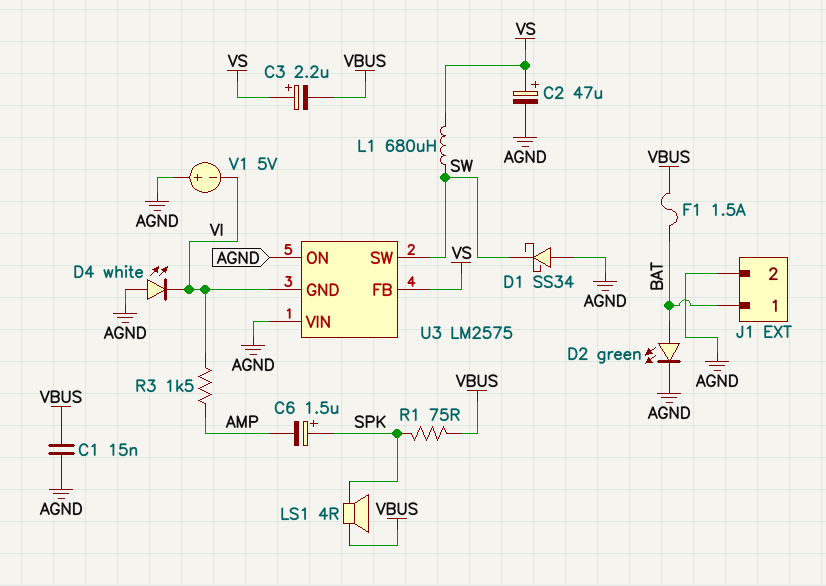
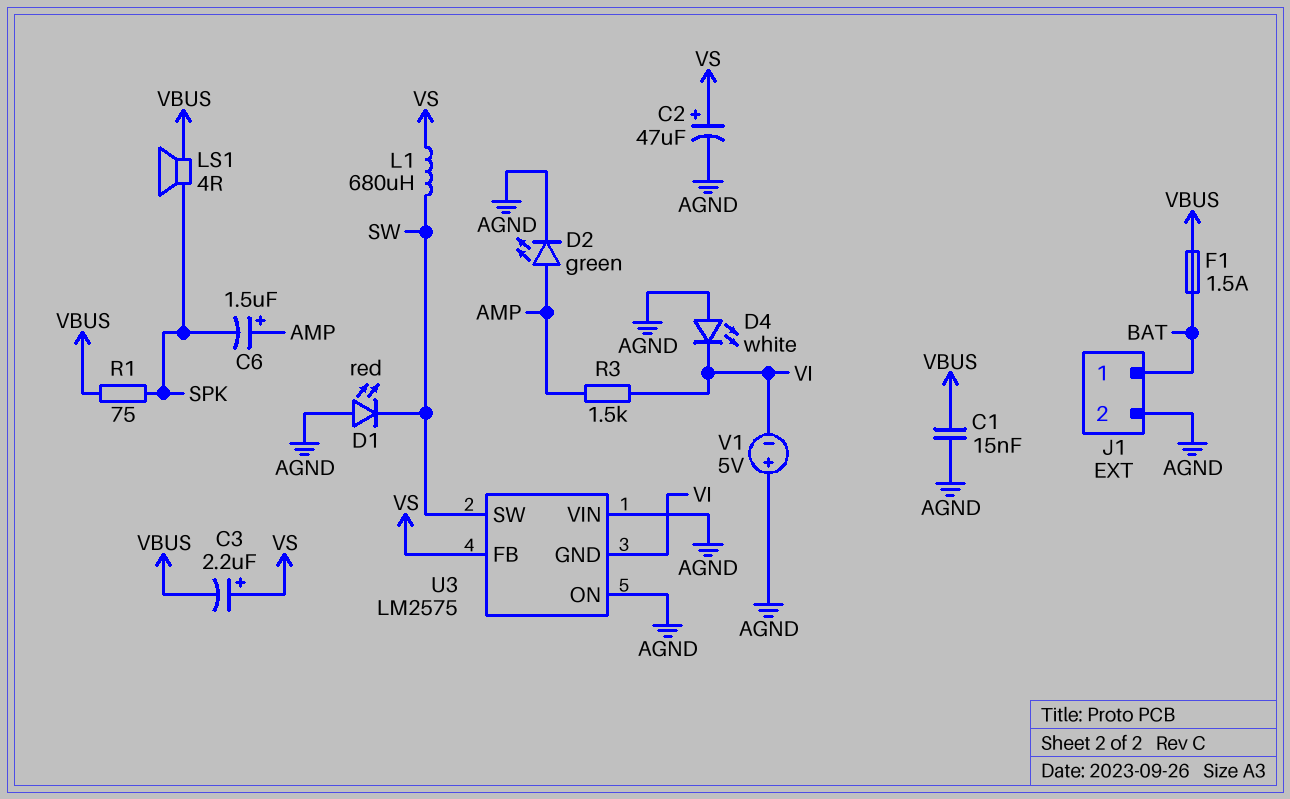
C6: 1.5uF (plus SPK, minus AMP) -> 1.5uF (plus AMP, minus SPK)
D1: schottky SS34 (A AGND, K SW) -> LED red (A AGND, K SW)
D2: LED green (A BAT, K AGND) -> LED green (A AMP, K AGND)

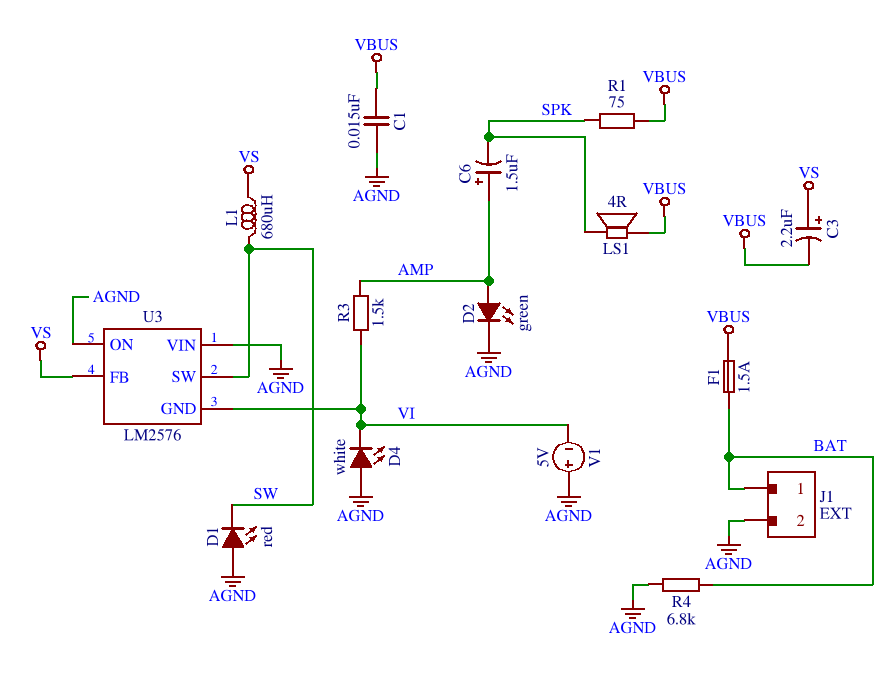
C2: 47uF (plus VS, minus AGND) -> none
R4: none -> 6.8k (AGND, BAT)
U3: LM2575 -> LM2576

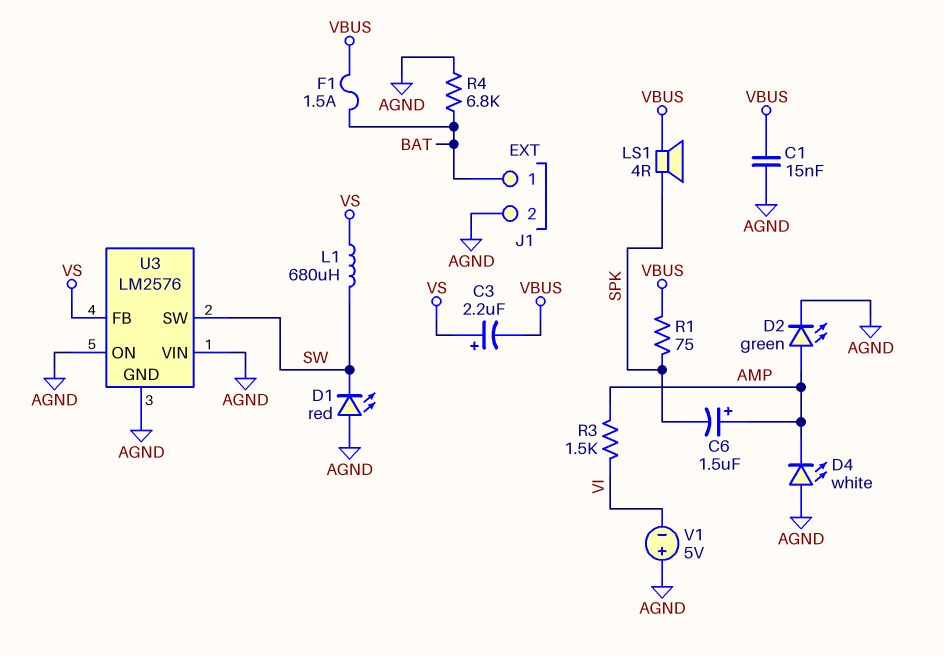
D4: LED white (A AGND, K VI) -> LED white (A AGND, K AMP)
U3 pin GND: VI -> AGND

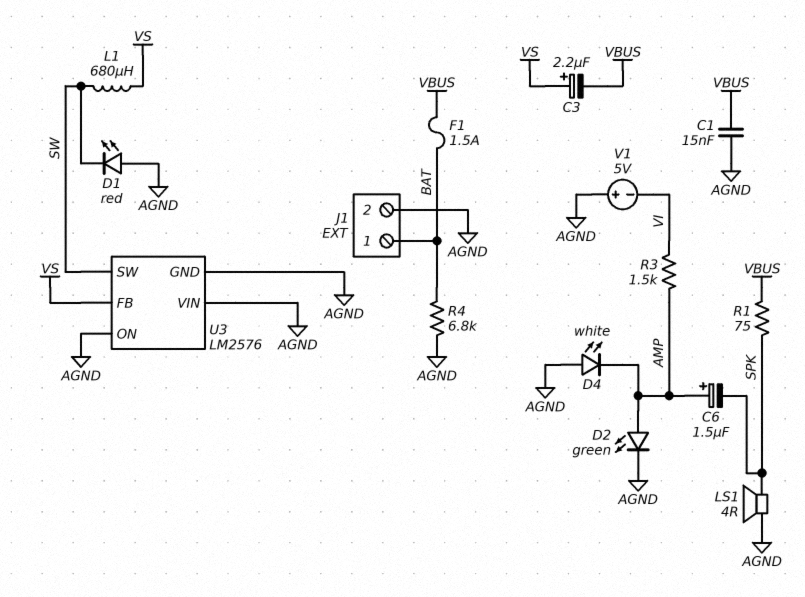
LS1: speaker 4R (SPK, VBUS) -> speaker 4R (AGND, SPK)

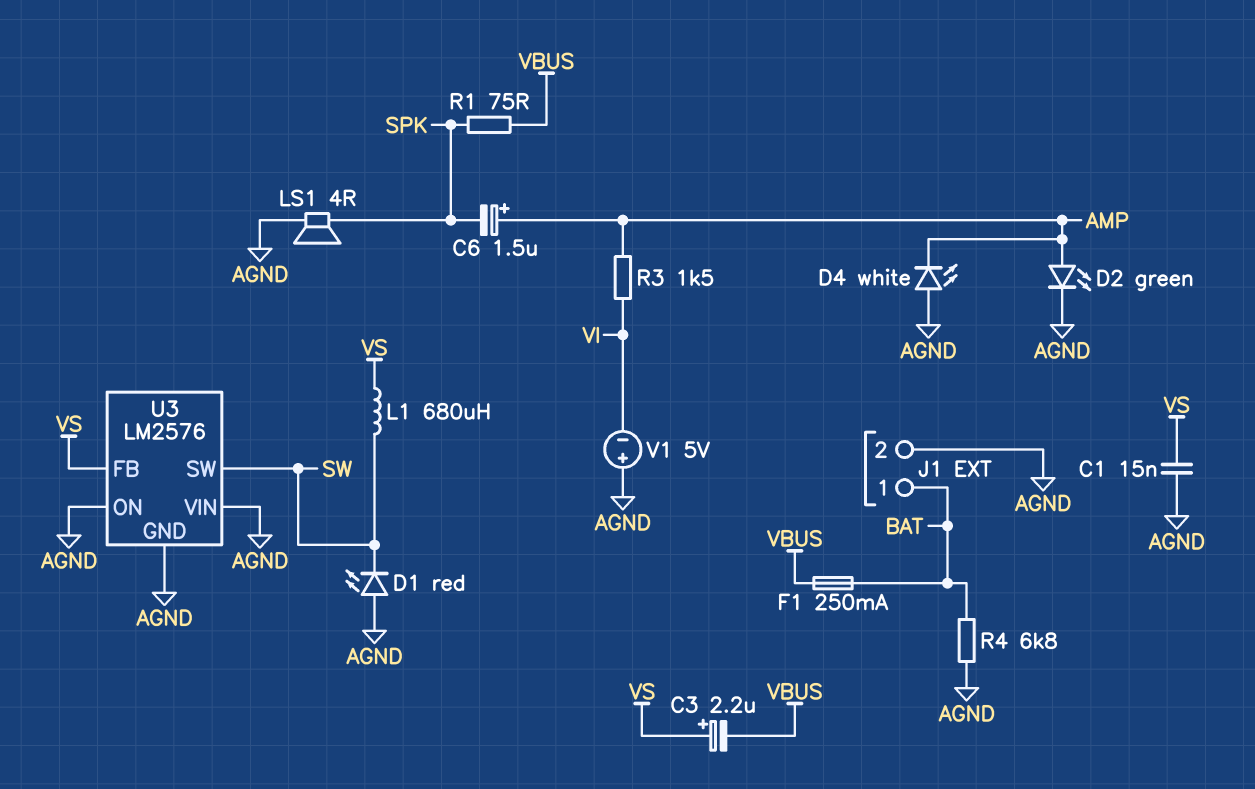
C1: 15nF (AGND, VBUS) -> 15nF (AGND, VS)
F1: 1.5A (BAT, VBUS) -> 250mA (BAT, VBUS)

